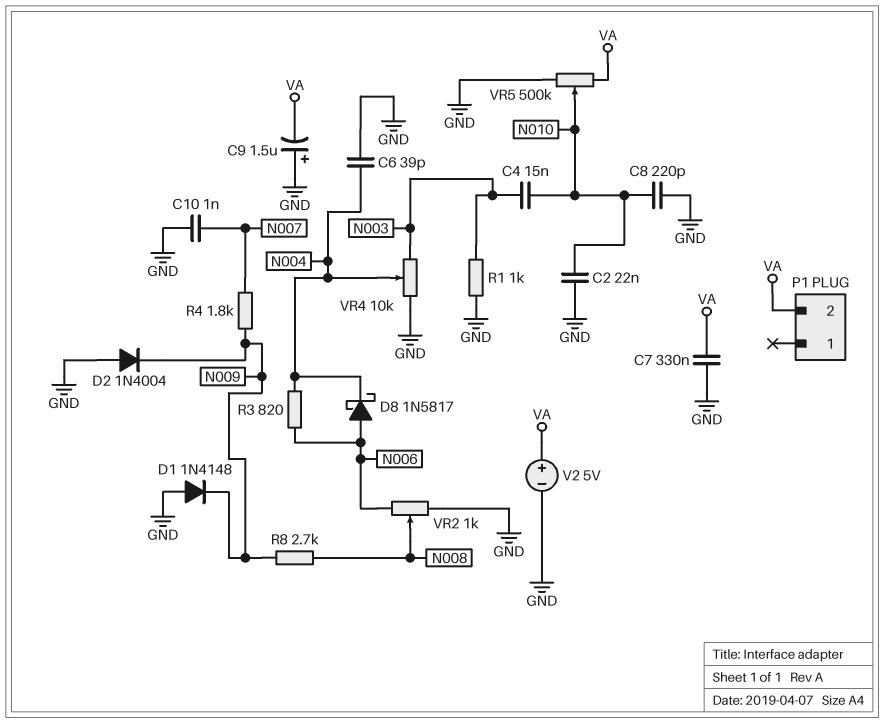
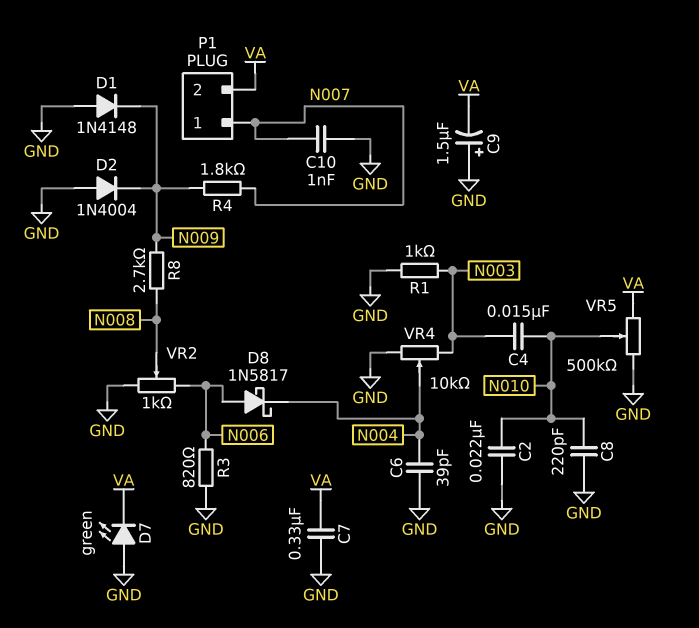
D7: none -> LED green (A GND, K VA)
P1 pin 1: none -> N007
R3: 820 (N004, N006) -> 820 (GND, N006)
V2: 5V (plus VA, minus GND) -> none

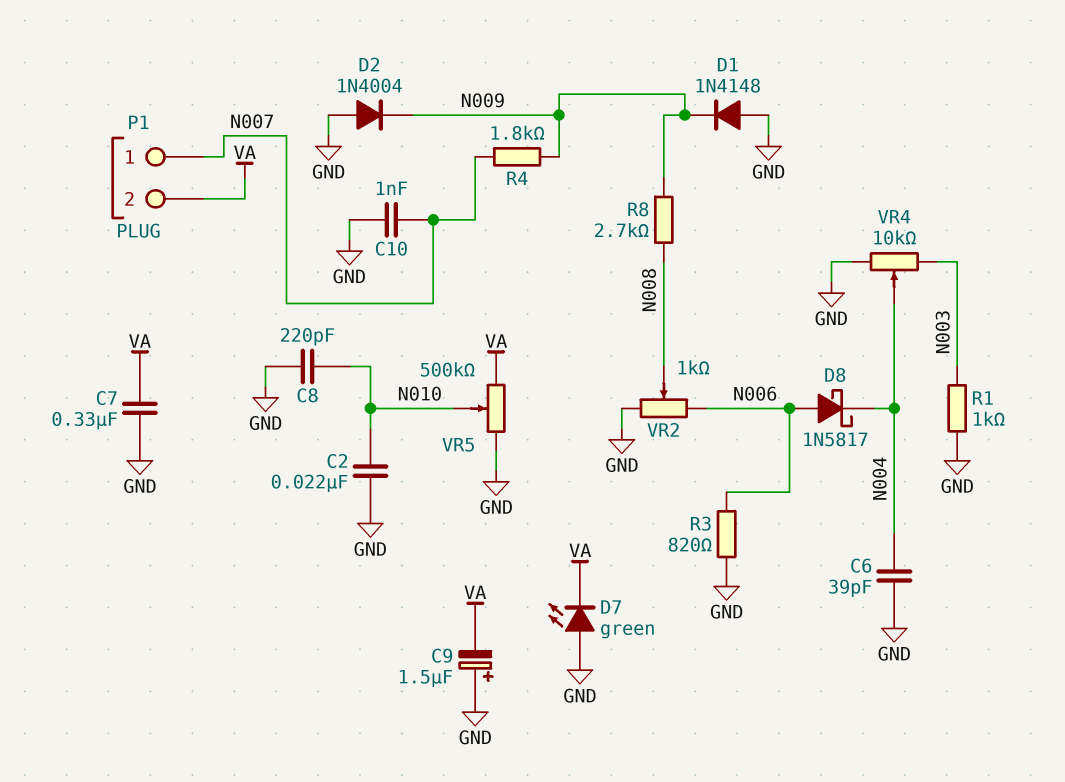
C4: 15nF (N003, N010) -> none

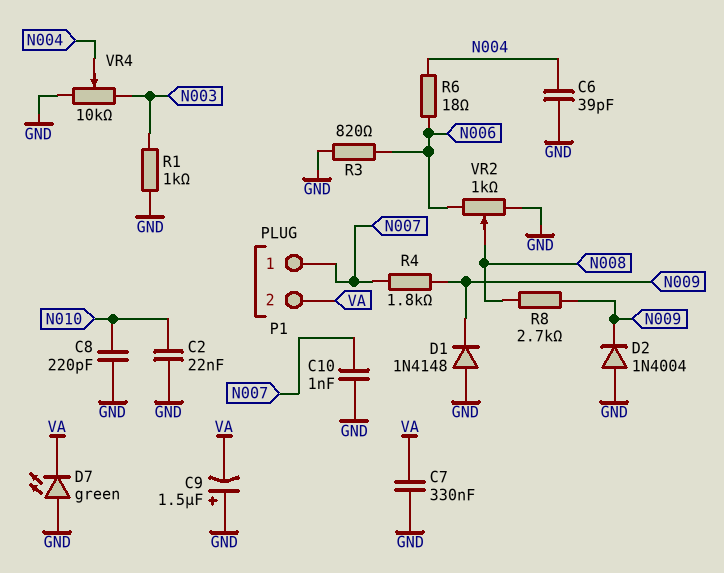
D8: schottky 1N5817 (A N006, K N004) -> none
R6: none -> 18 (N004, N006)
VR5: 500k (GND, VA, wiper N010) -> none

